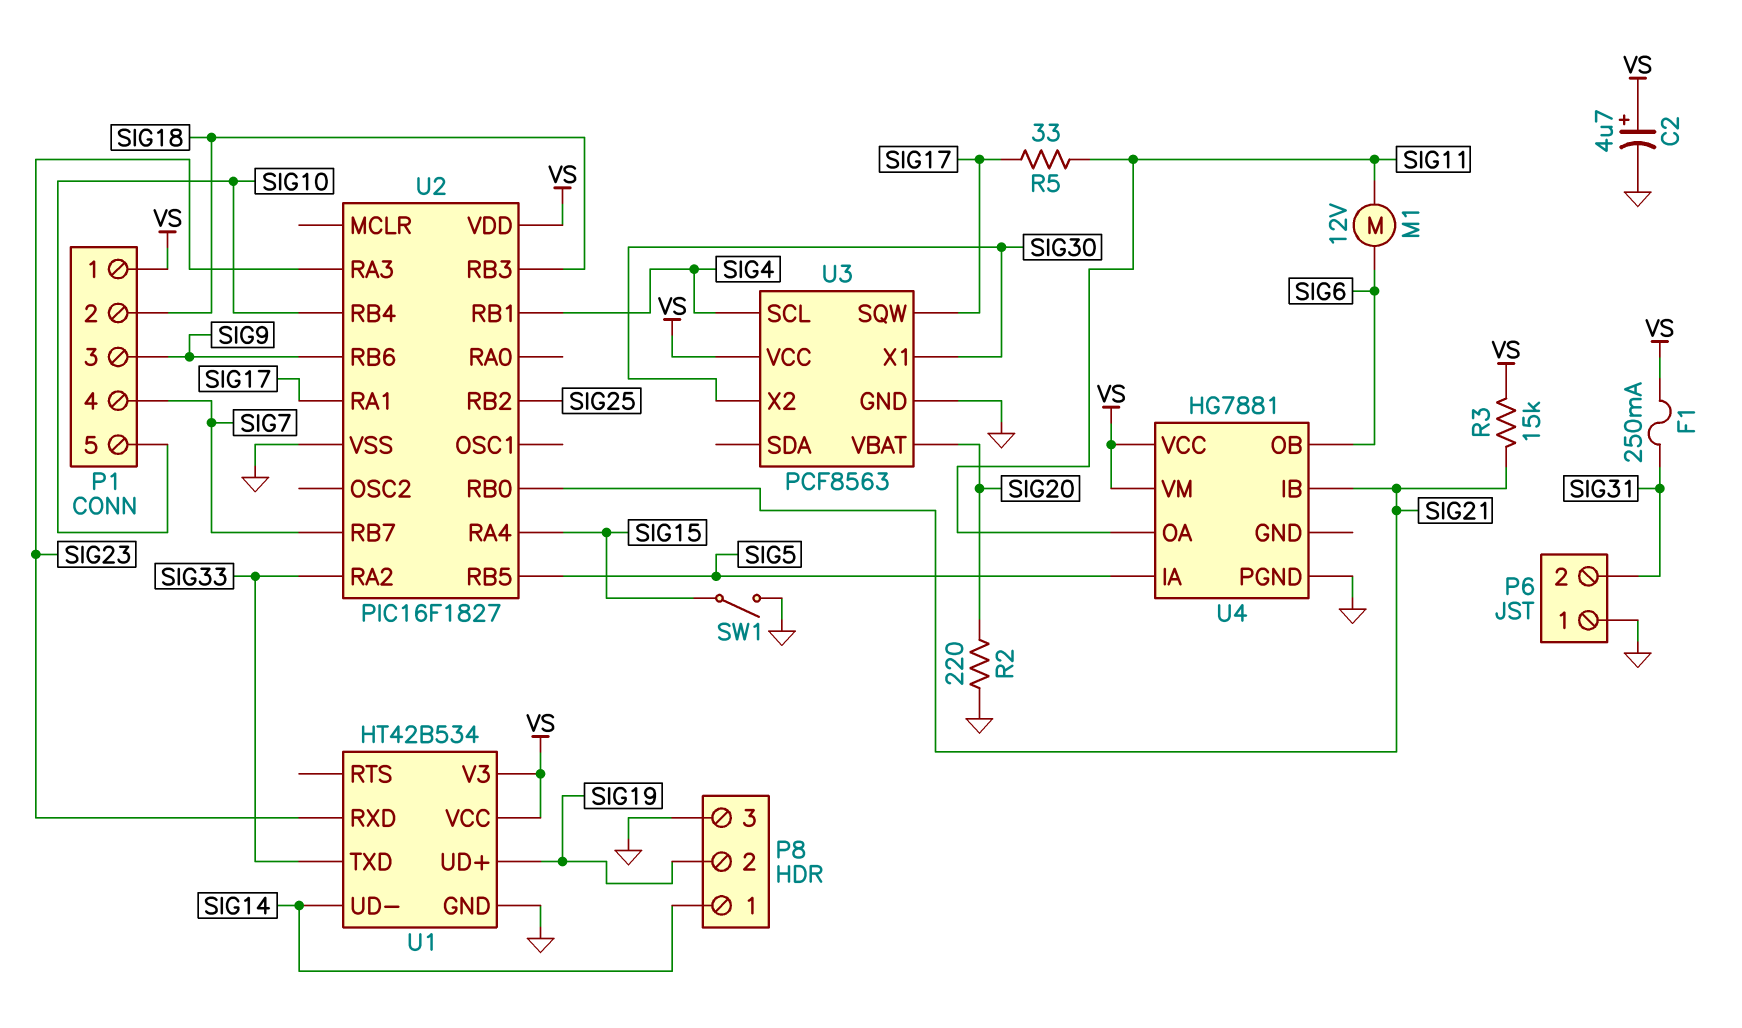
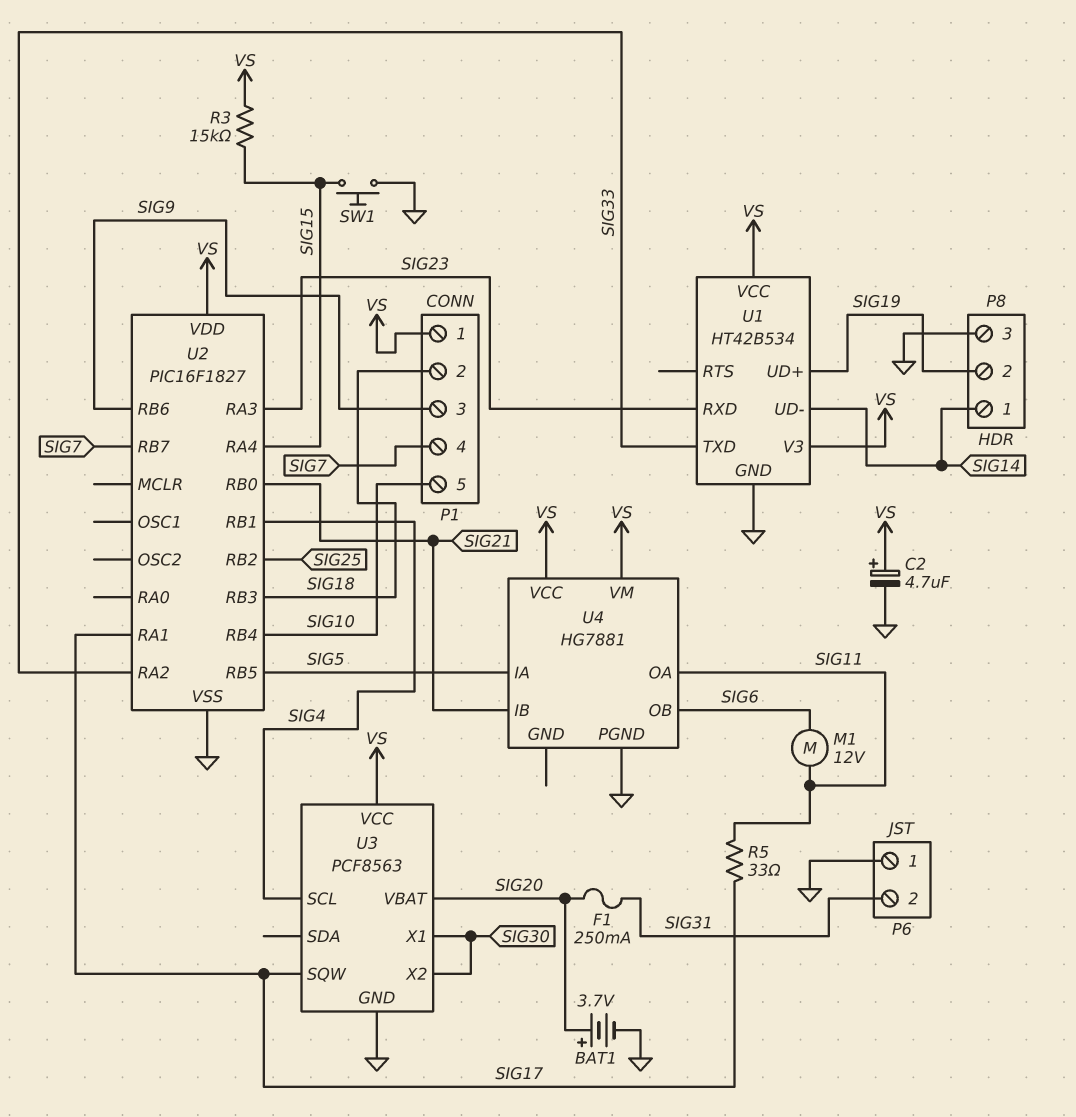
BAT1: none -> 3.7V (plus SIG20, minus GND)
F1: 250mA (SIG31, VS) -> 250mA (SIG20, SIG31)
R2: 220 (GND, SIG20) -> none
R3: 15k (SIG21, VS) -> 15k (SIG15, VS)
SW1: switch (GND, SIG15) -> button (GND, SIG15)

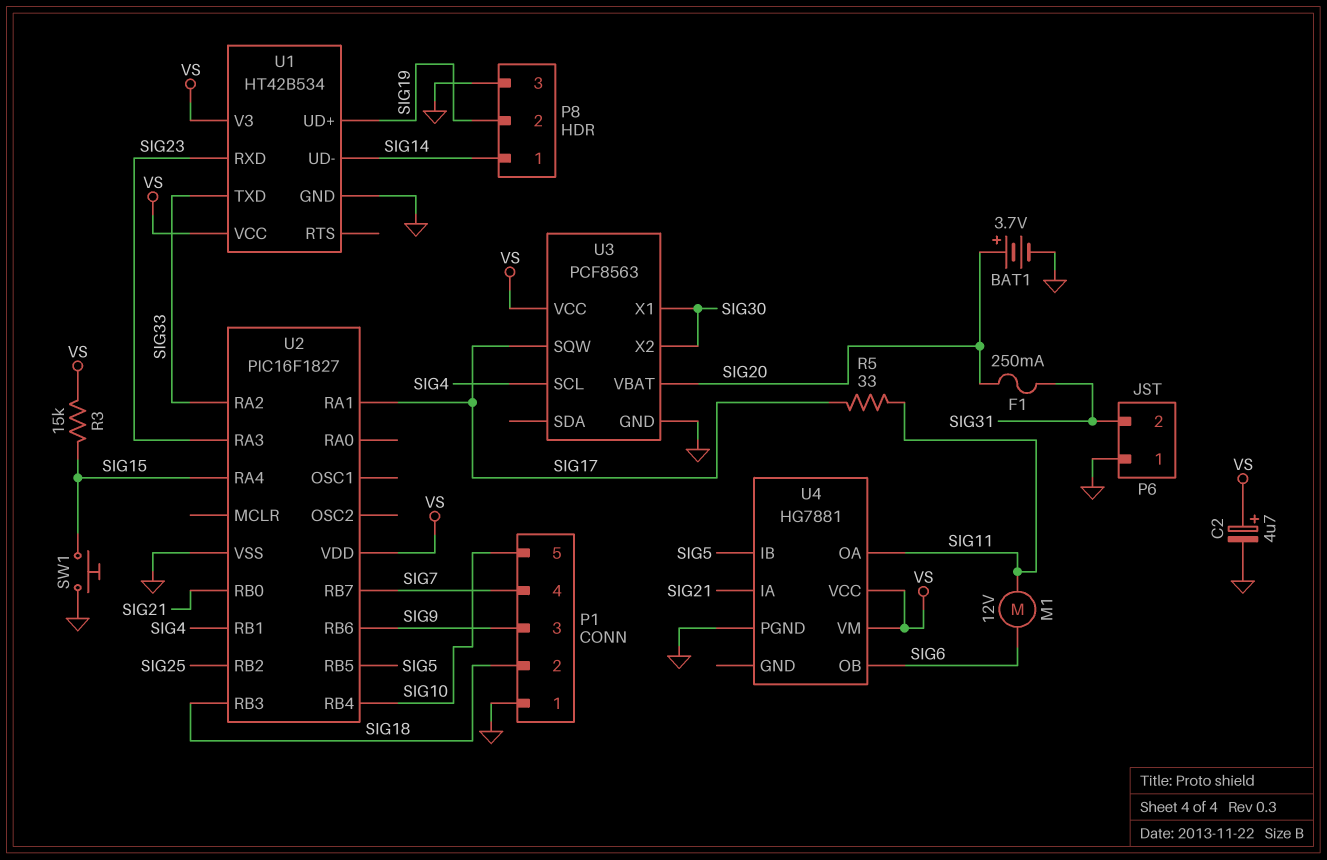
P1 pin 1: VS -> GND
U4 pin IA: SIG5 -> SIG21
U4 pin IB: SIG21 -> SIG5

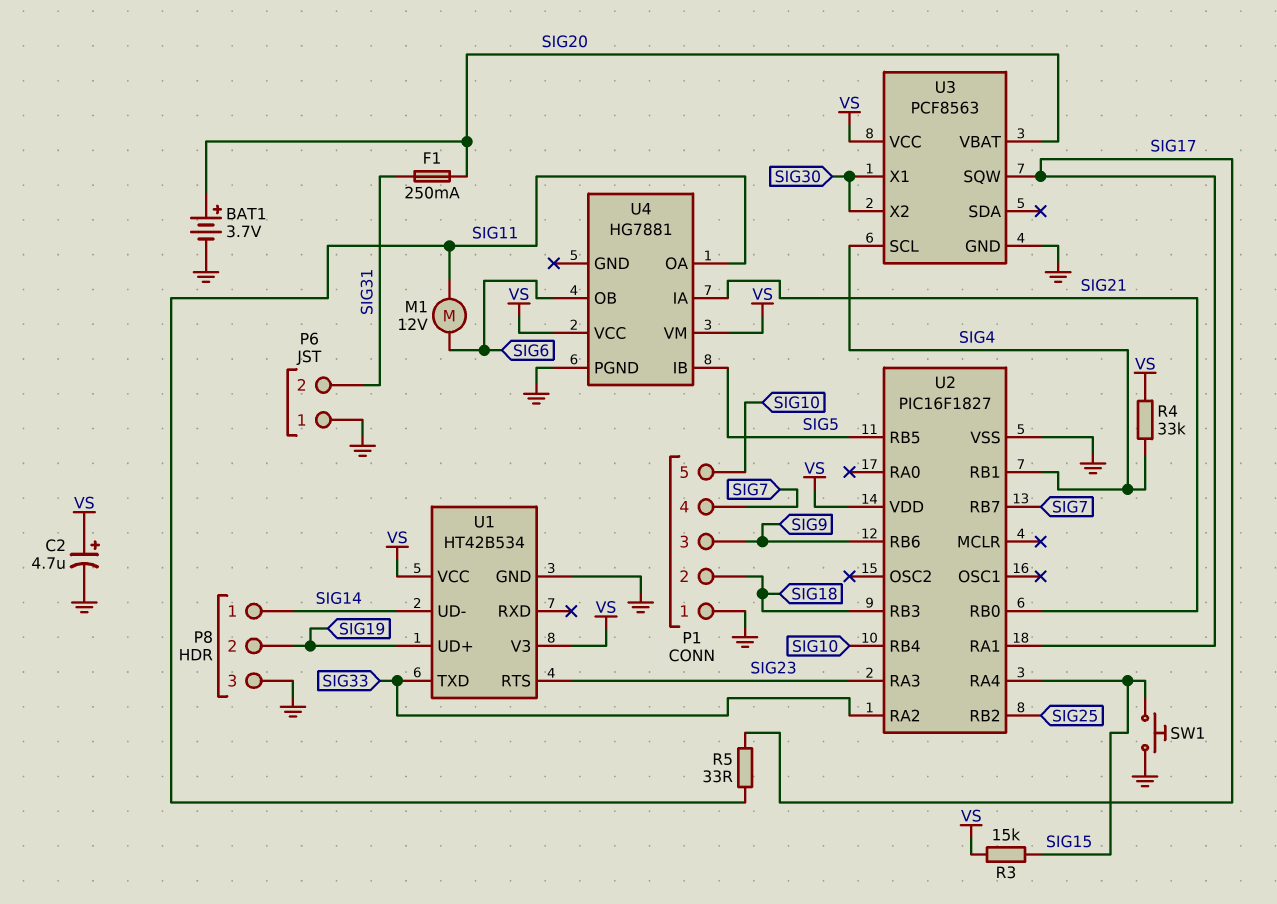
R4: none -> 33k (SIG4, VS)
U1 pin RTS: none -> SIG23
U1 pin RXD: SIG23 -> none

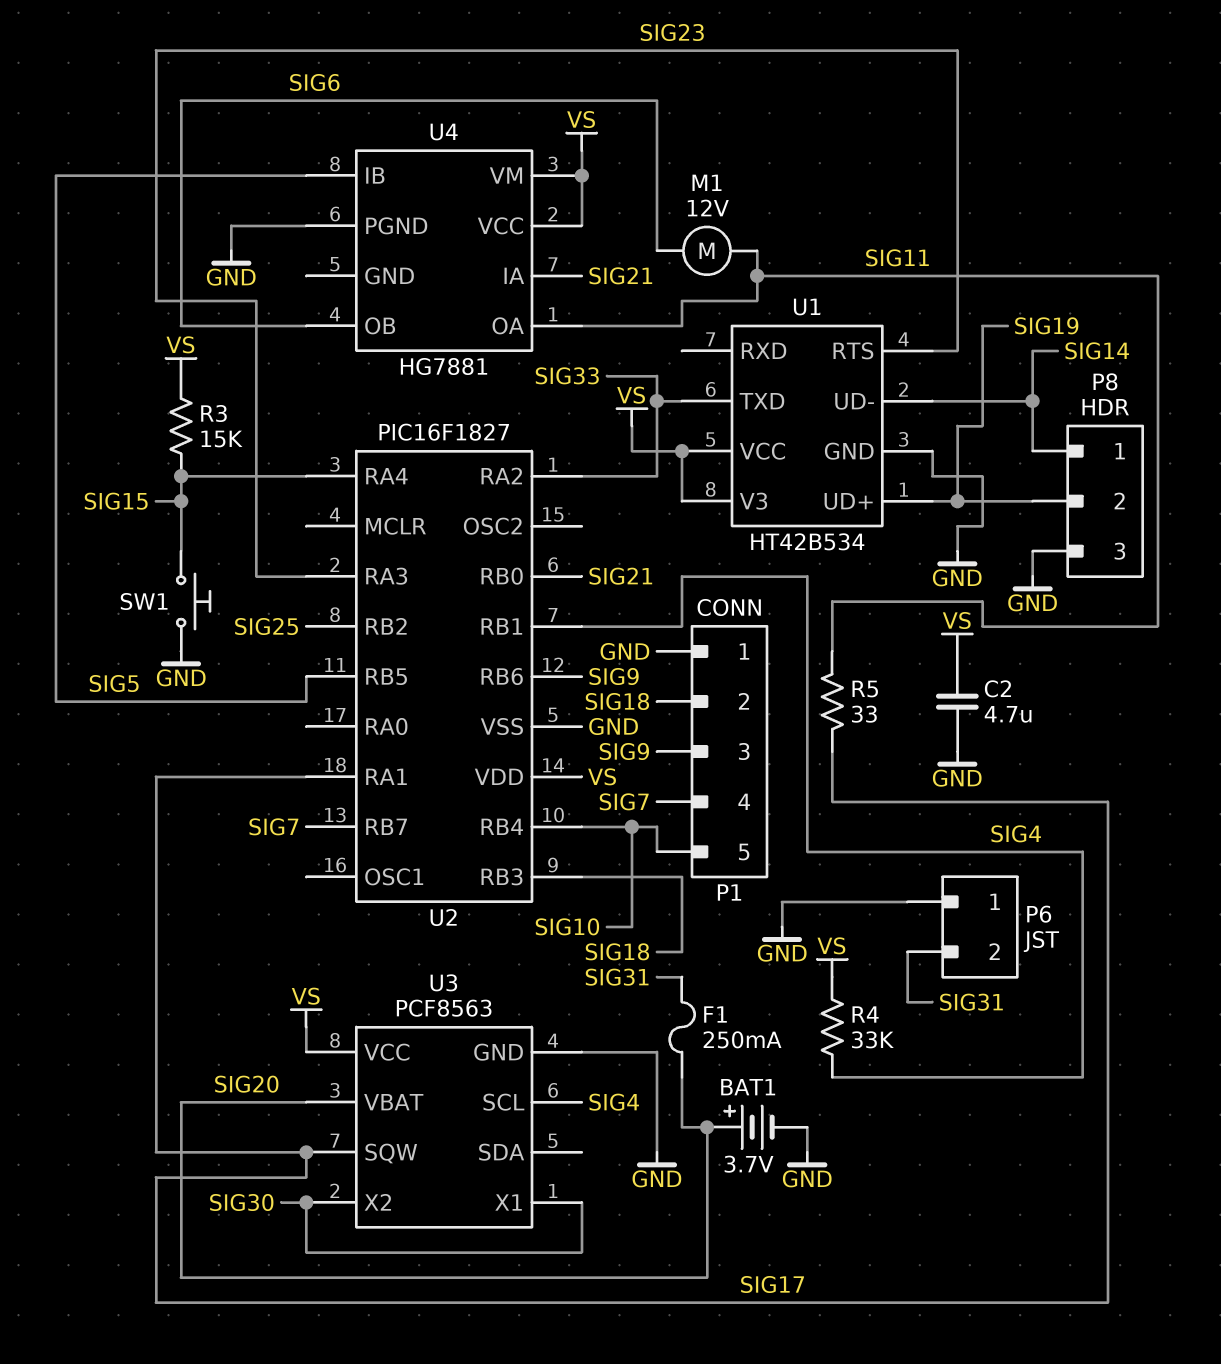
C2: 4.7uF (plus VS, minus GND) -> 4.7uF (GND, VS)

